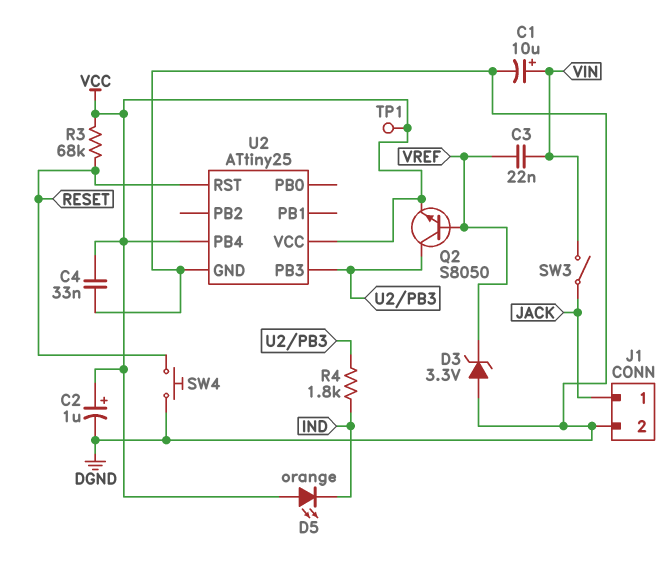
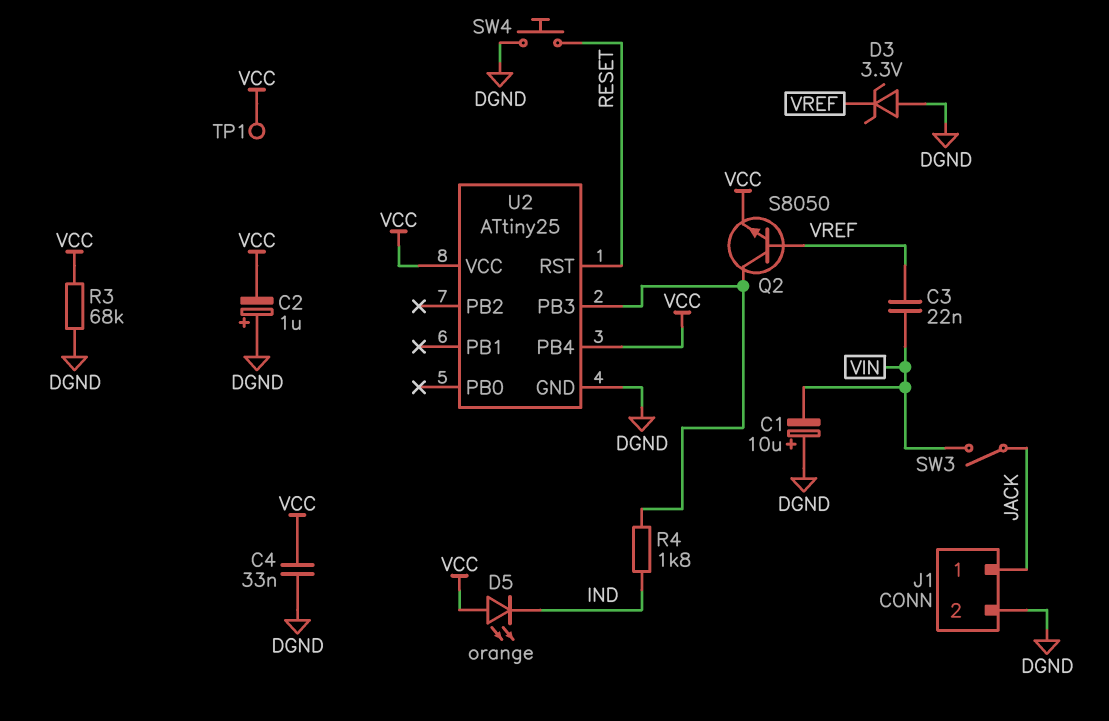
C1: 10uF (plus VIN, minus DGND) -> 10uF (plus DGND, minus VIN)
C2: 1uF (plus VCC, minus DGND) -> 1uF (plus DGND, minus VCC)
R3: 68k (RESET, VCC) -> 68k (DGND, VCC)

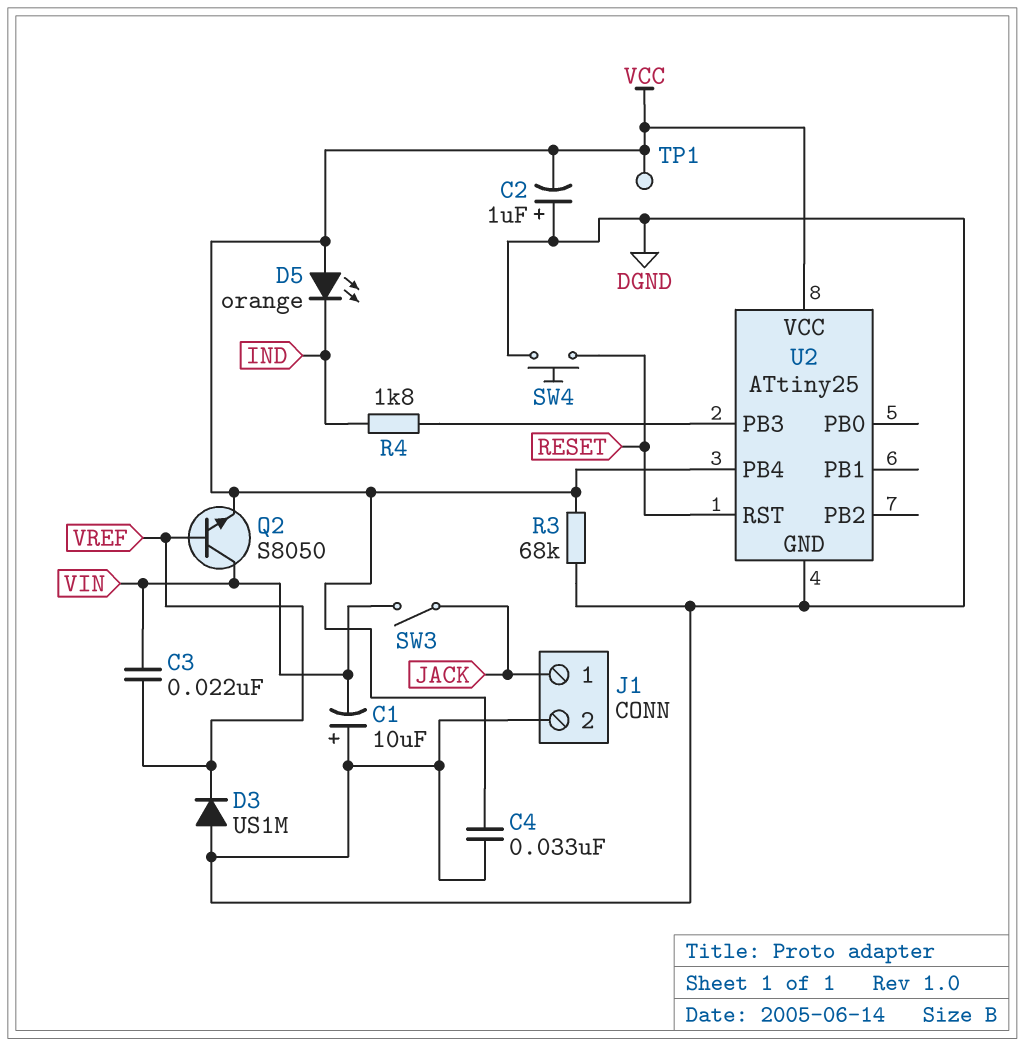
D3: zener 3.3V (A DGND, K VREF) -> diode US1M (A DGND, K VREF)
Q2: NPN S8050 (B VREF, C U2/PB3, E VCC) -> NPN S8050 (B VREF, C VIN, E VCC)

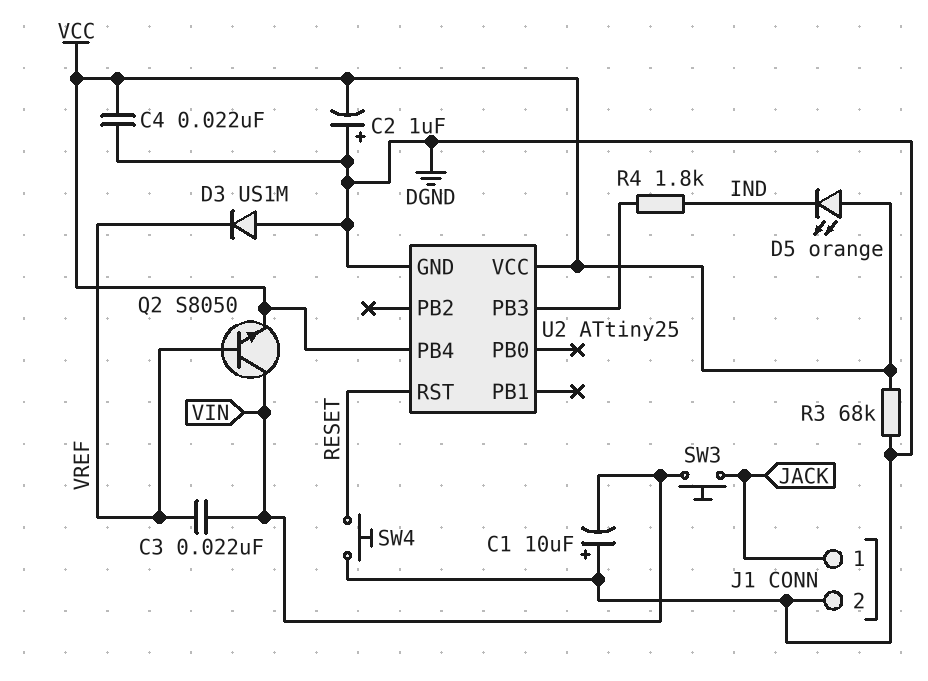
C4: 33nF (DGND, VCC) -> 22nF (DGND, VCC)
SW3: switch (JACK, VIN) -> button (JACK, VIN)
TP1: test point (VCC) -> none

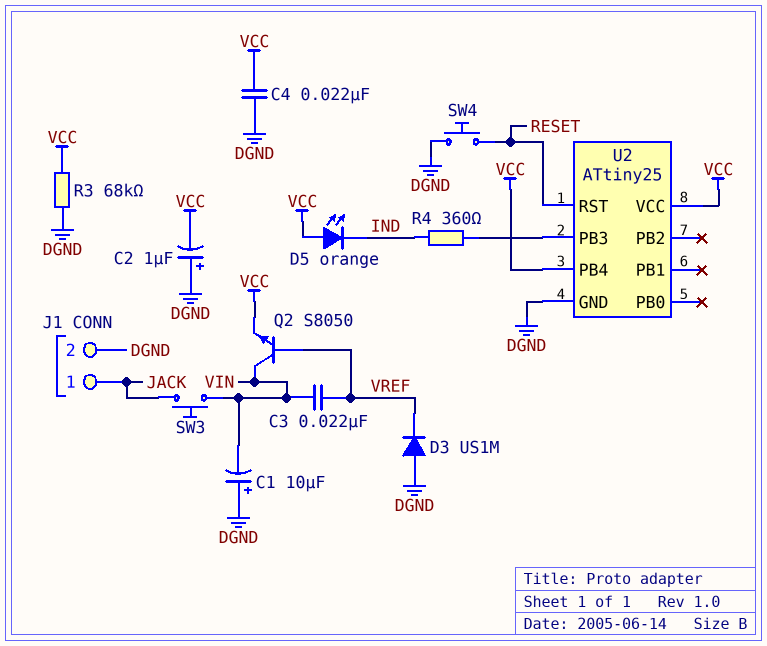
R4: 1.8k (IND, U2/PB3) -> 360 (IND, U2/PB3)

